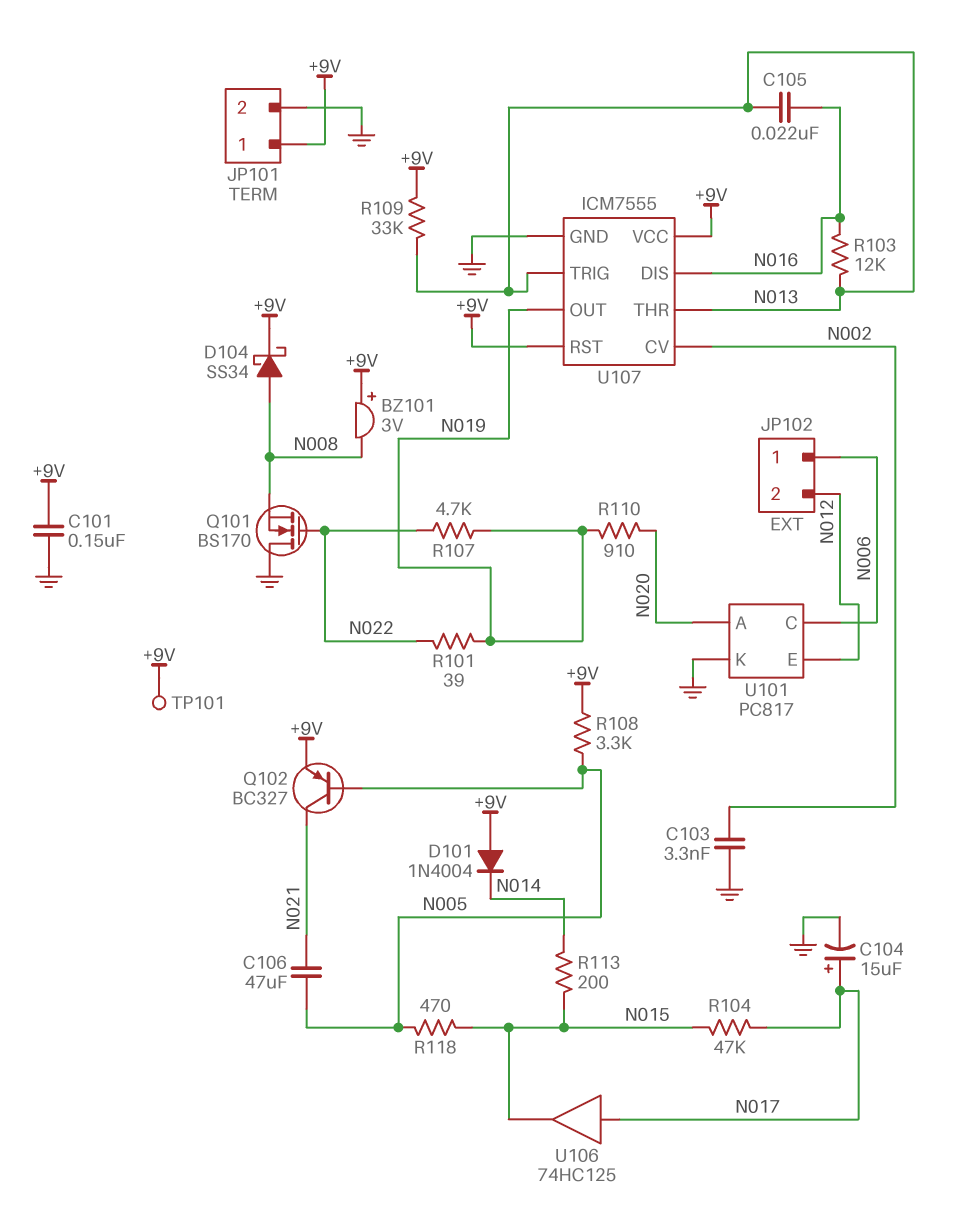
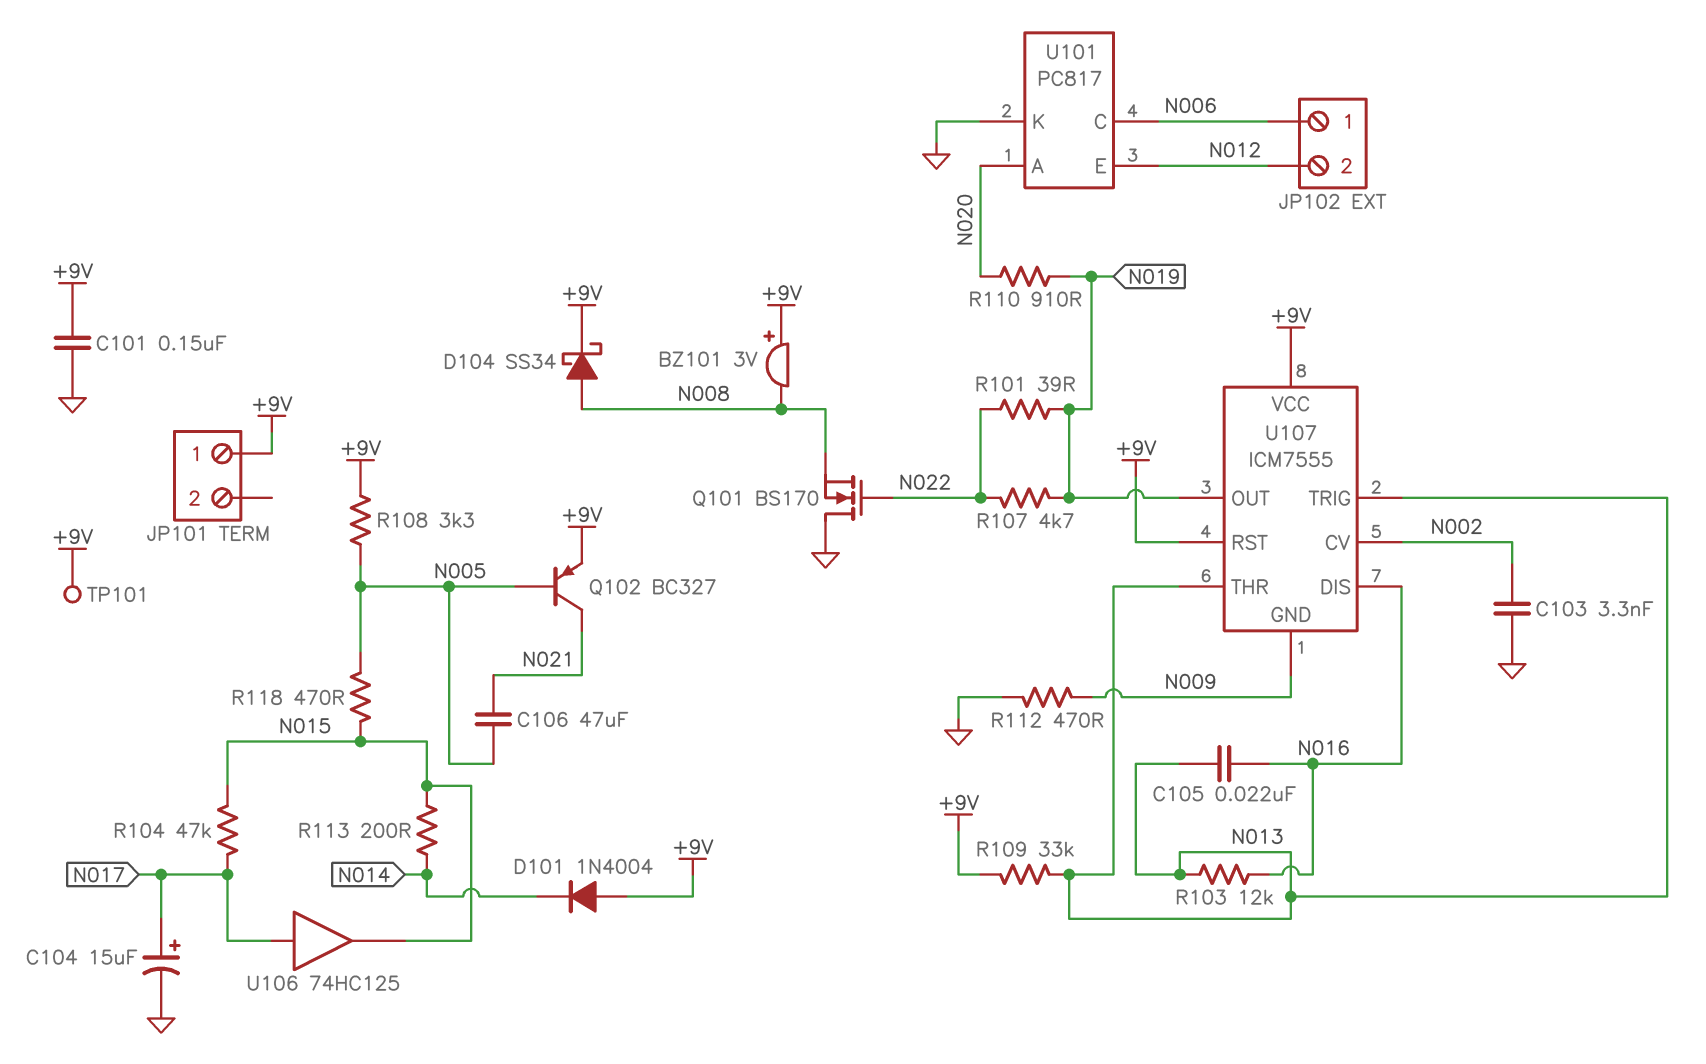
JP101 pin 2: GND -> none
R112: none -> 470 (GND, N009)
U107 pin GND: GND -> N009

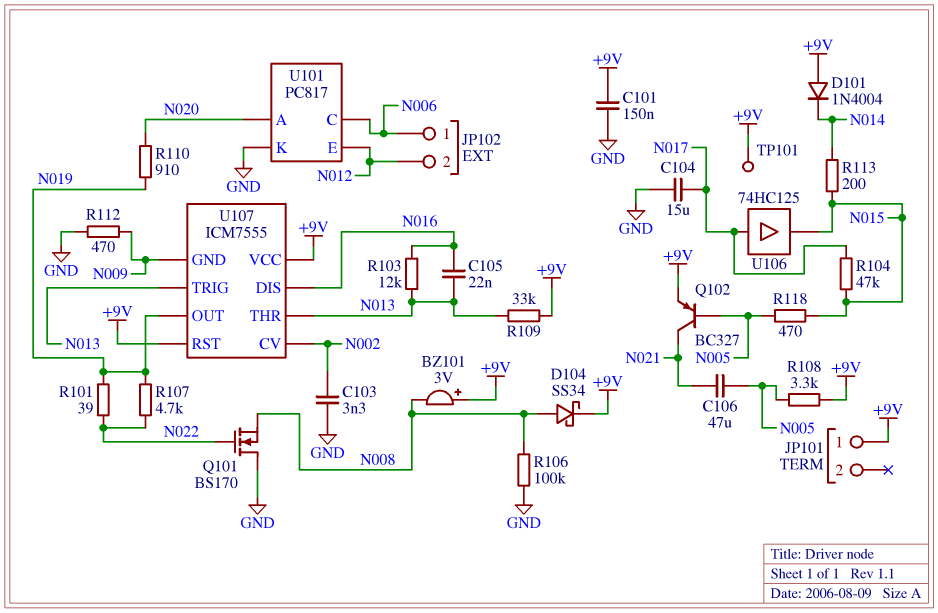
C104: 15uF (plus N017, minus GND) -> 15uF (GND, N017)
R106: none -> 100k (GND, N008)

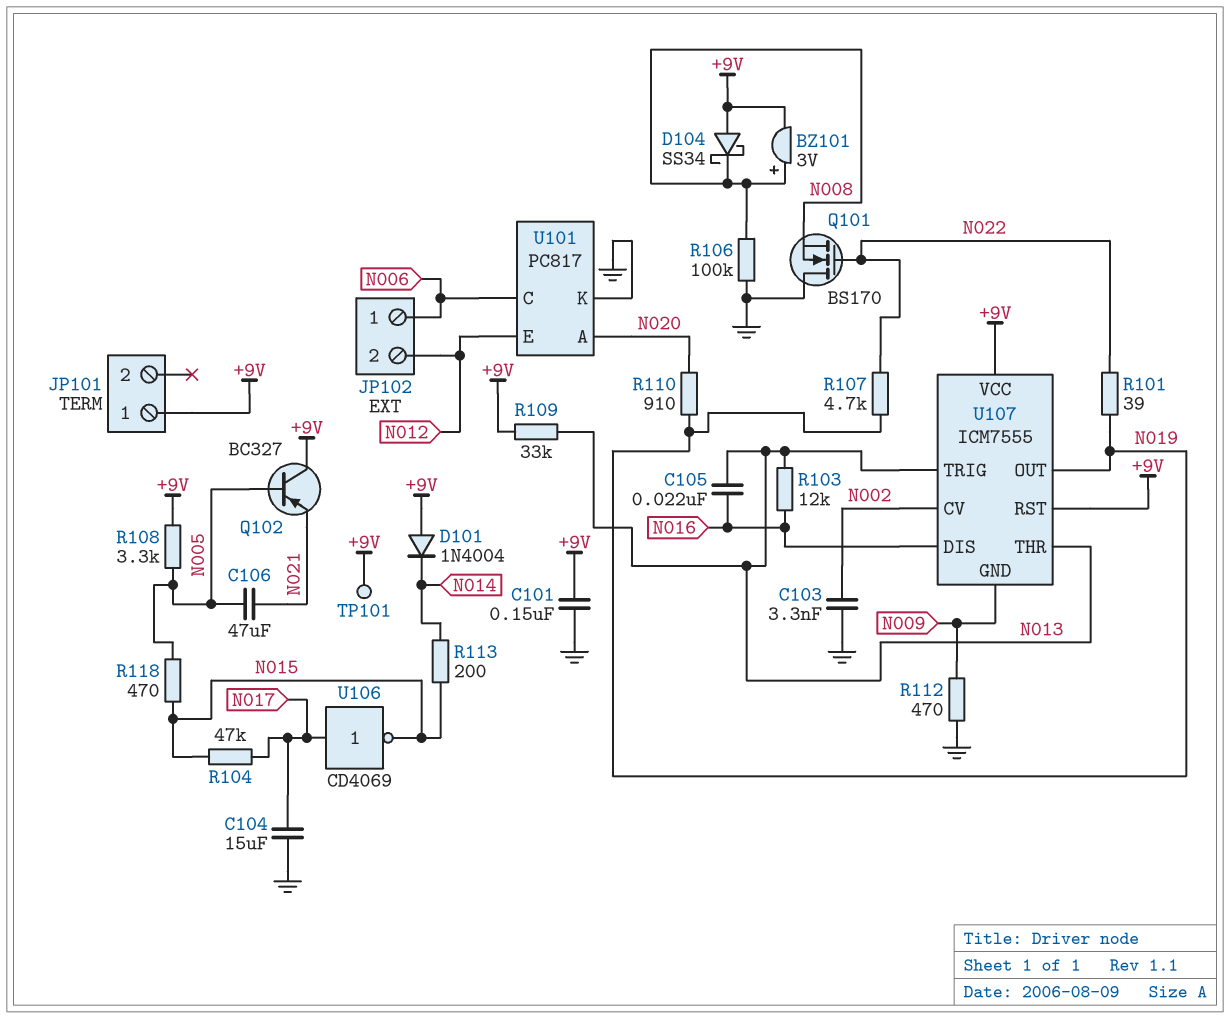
BZ101: buzzer 3V (plus +9V, minus N008) -> buzzer 3V (plus N008, minus +9V)
D104: schottky SS34 (A N008, K +9V) -> schottky SS34 (A +9V, K N008)
Q102: PNP BC327 (B N005, C N021, E +9V) -> PNP BC327 (B N005, C +9V, E N021)
U106: buffer 74HC125 (in N017, out N015) -> NOT CD4069 (in N017, out N015)

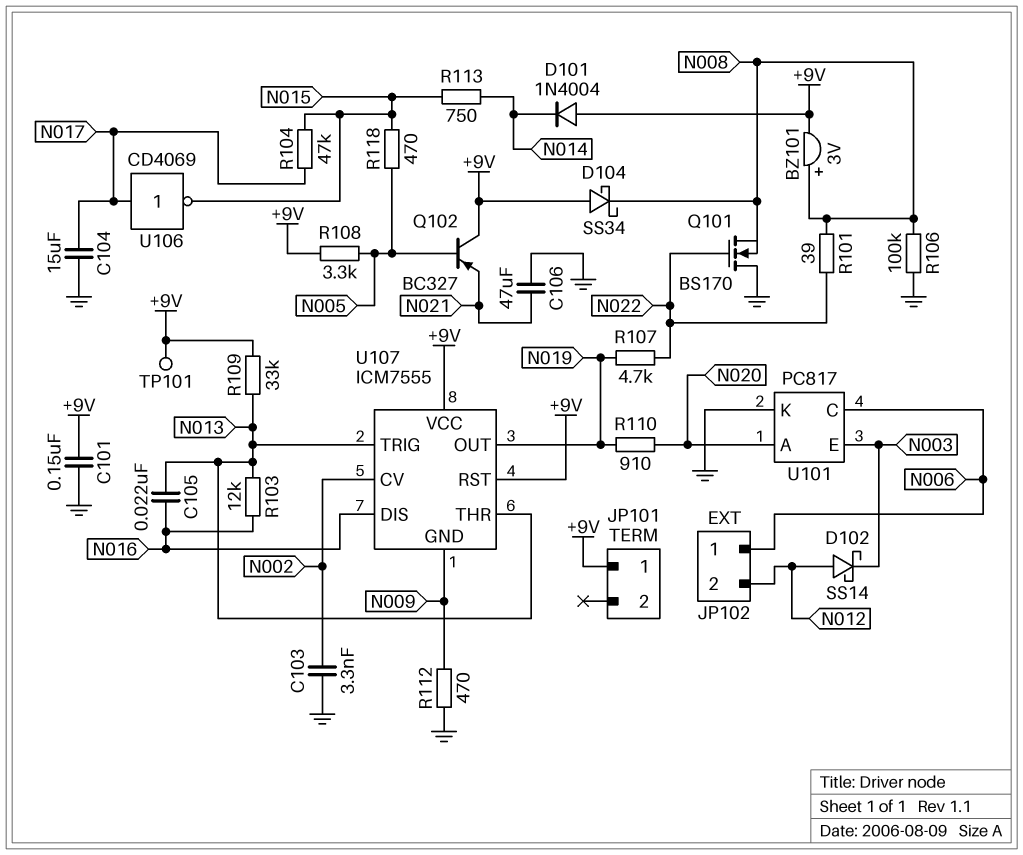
C106: 47uF (N005, N021) -> 47uF (GND, N021)
D102: none -> schottky SS14 (A N012, K N003)
R101: 39 (N019, N022) -> 39 (N008, N022)
R113: 200 (N014, N015) -> 750 (N014, N015)
U101 pin E: N012 -> N003

